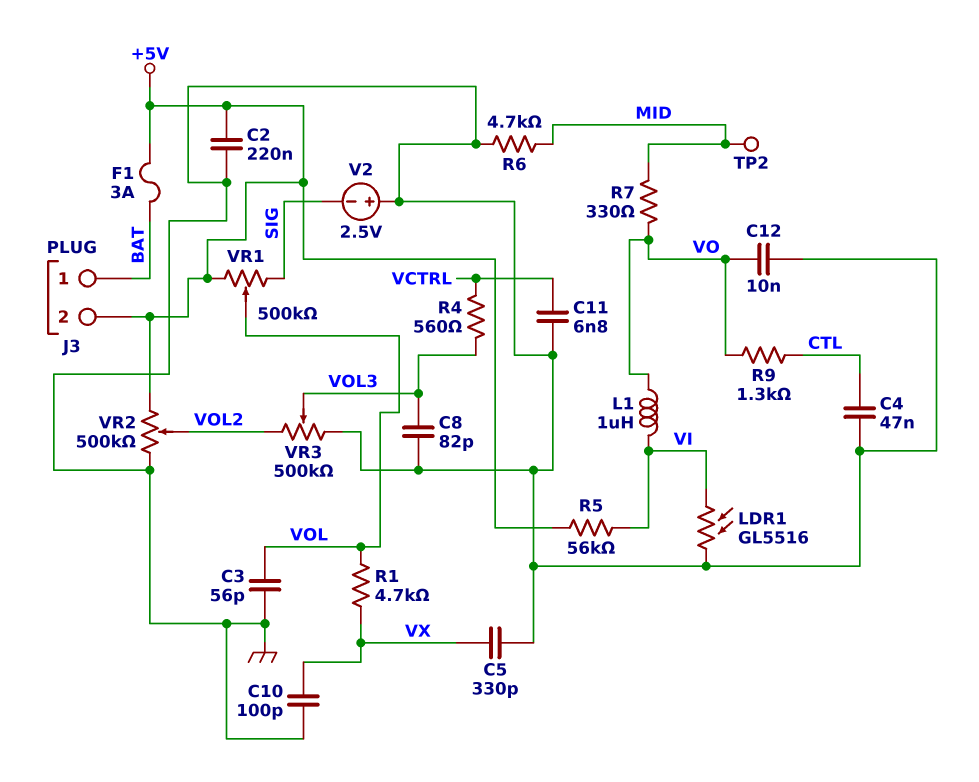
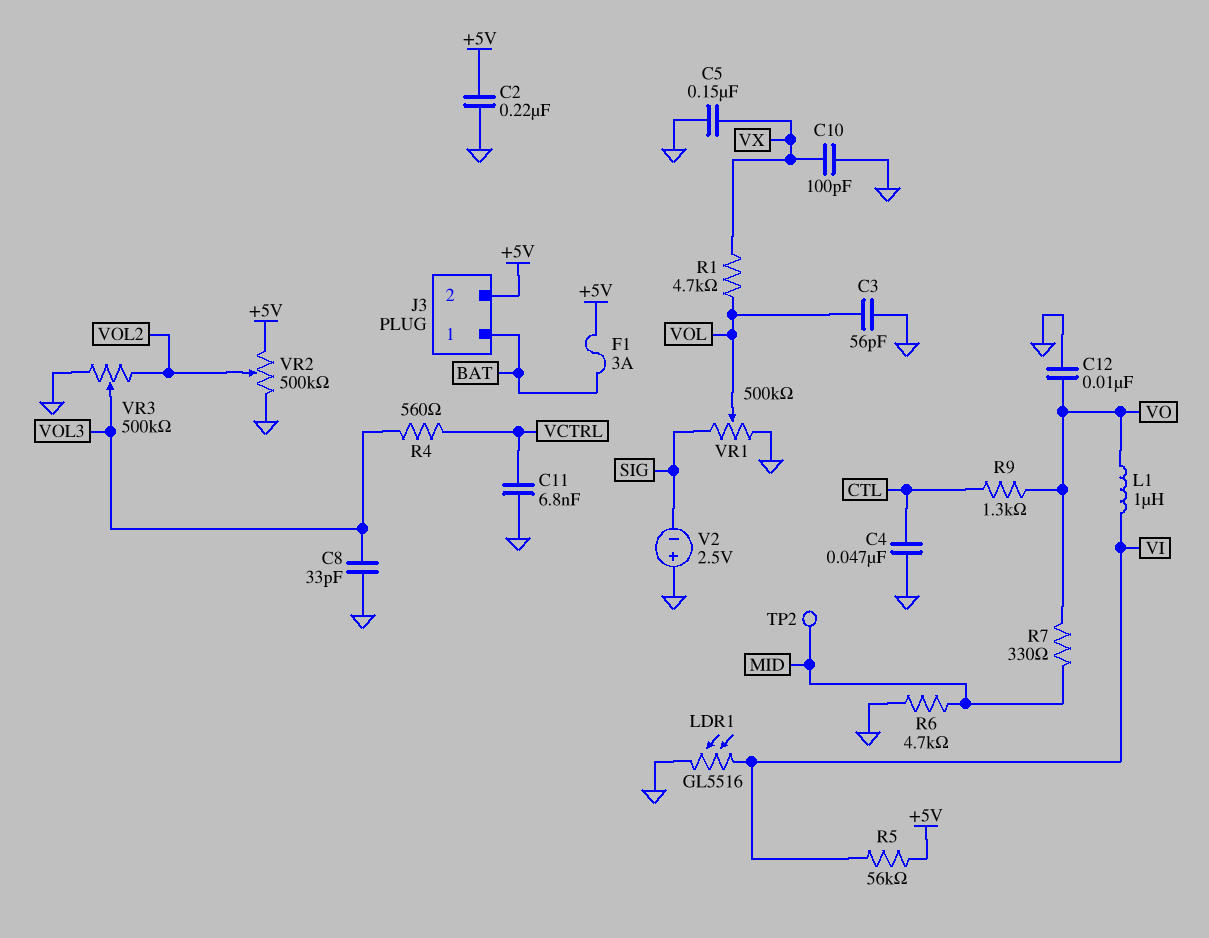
C5: 330pF (GND, VX) -> 150nF (GND, VX)
C8: 82pF (GND, VOL3) -> 33pF (GND, VOL3)
VR1: 500k (+5V, SIG, wiper VOL) -> 500k (GND, SIG, wiper VOL)

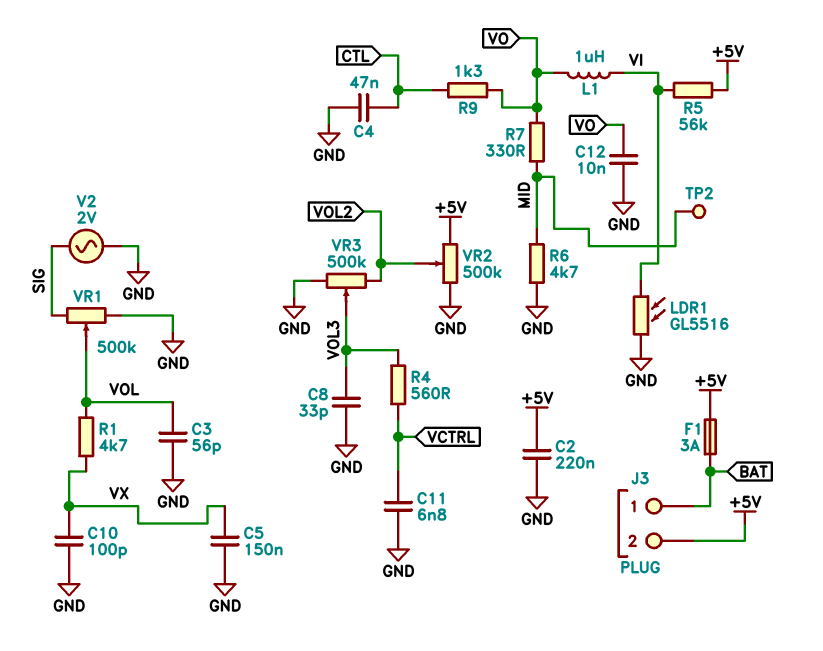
V2: 2.5V (plus GND, minus SIG) -> AC 2V (GND, SIG)

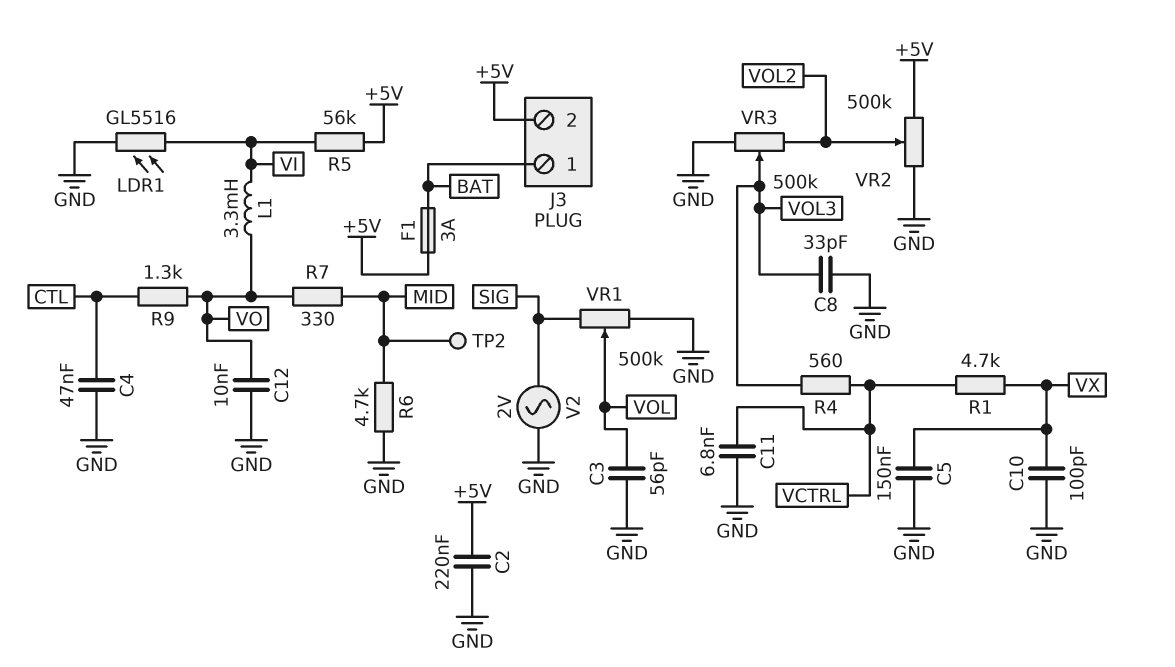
L1: 1uH (VI, VO) -> 3.3mH (VI, VO)
R1: 4.7k (VOL, VX) -> 4.7k (VCTRL, VX)

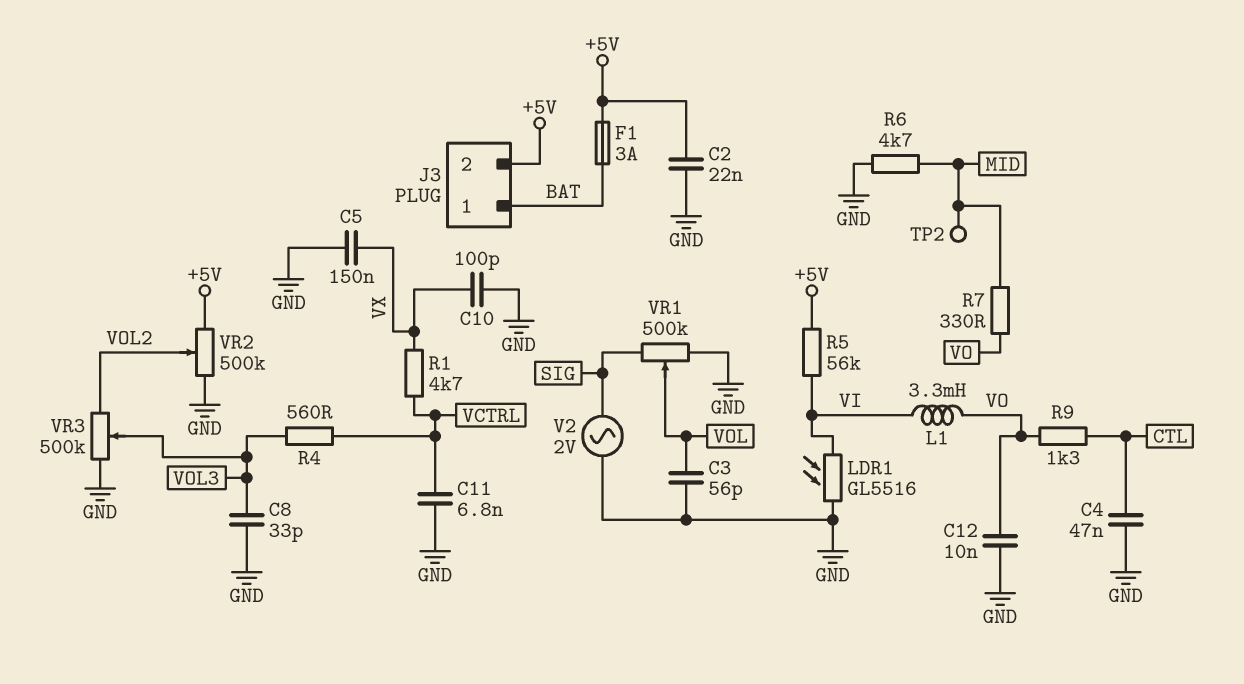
C2: 220nF (+5V, GND) -> 22nF (+5V, GND)

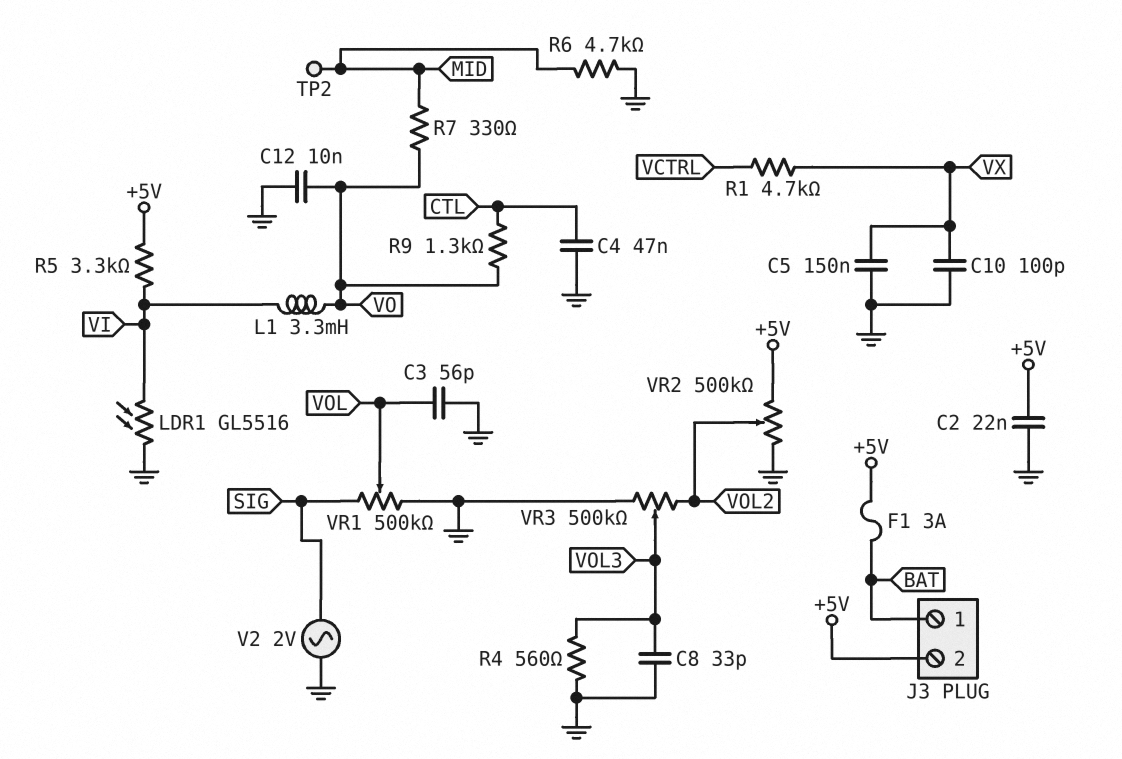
C11: 6.8nF (GND, VCTRL) -> none
R4: 560 (VCTRL, VOL3) -> 560 (GND, VOL3)
R5: 56k (+5V, VI) -> 3.3k (+5V, VI)

